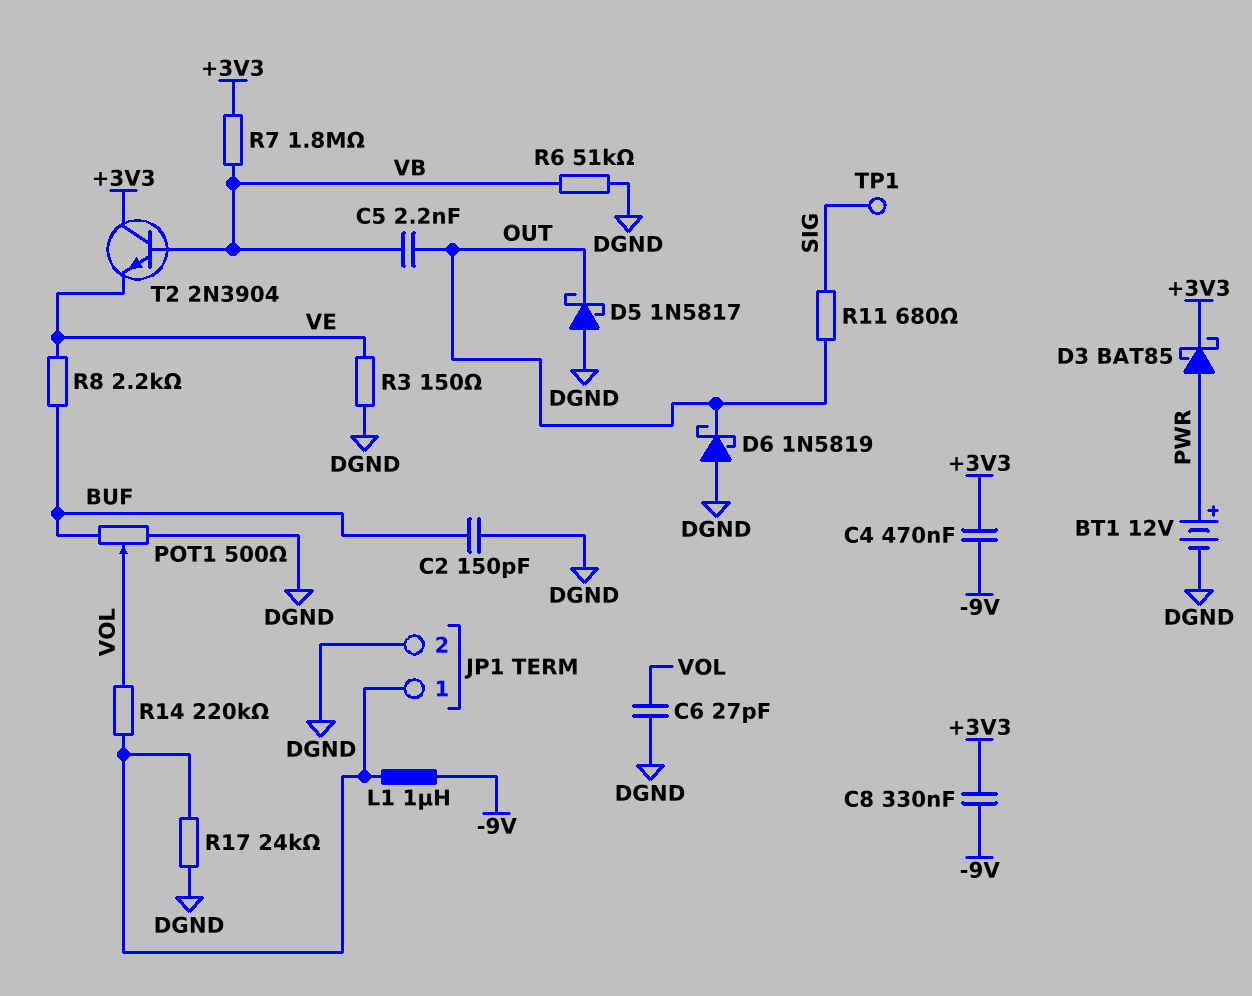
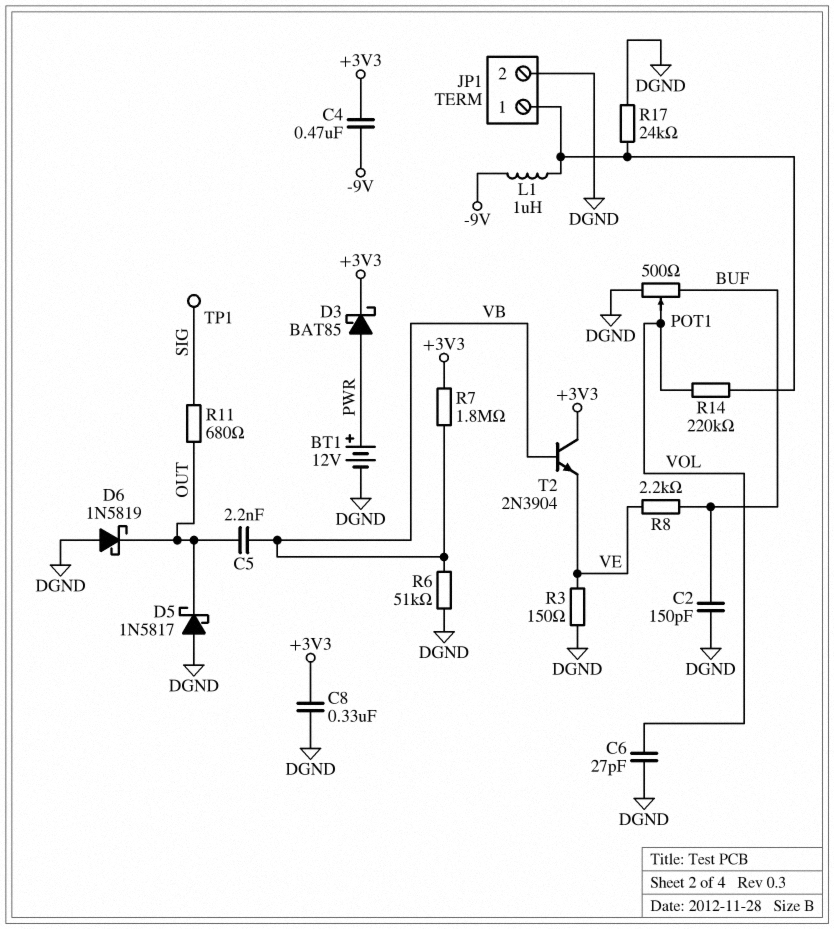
C8: 330nF (+3V3, -9V) -> 330nF (+3V3, DGND)

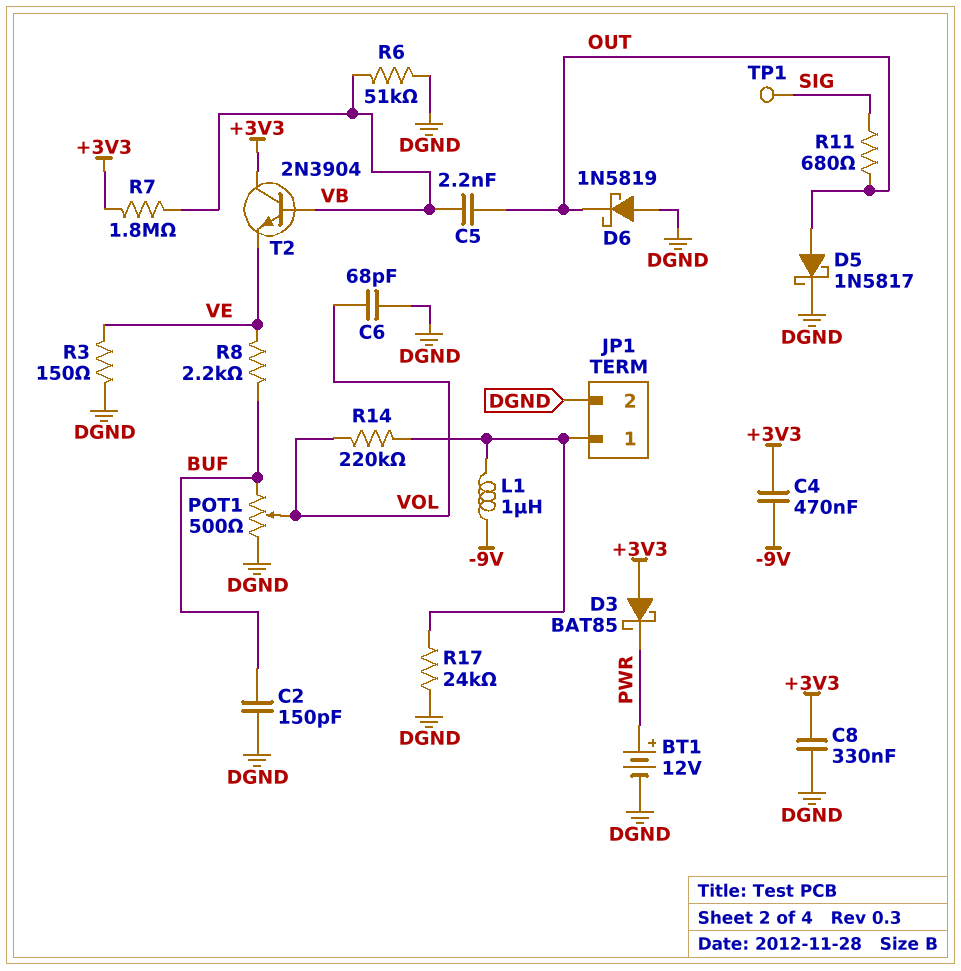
C6: 27pF (DGND, VOL) -> 68pF (DGND, VOL)
D3: schottky BAT85 (A PWR, K +3V3) -> schottky BAT85 (A +3V3, K PWR)
D5: schottky 1N5817 (A DGND, K OUT) -> schottky 1N5817 (A OUT, K DGND)

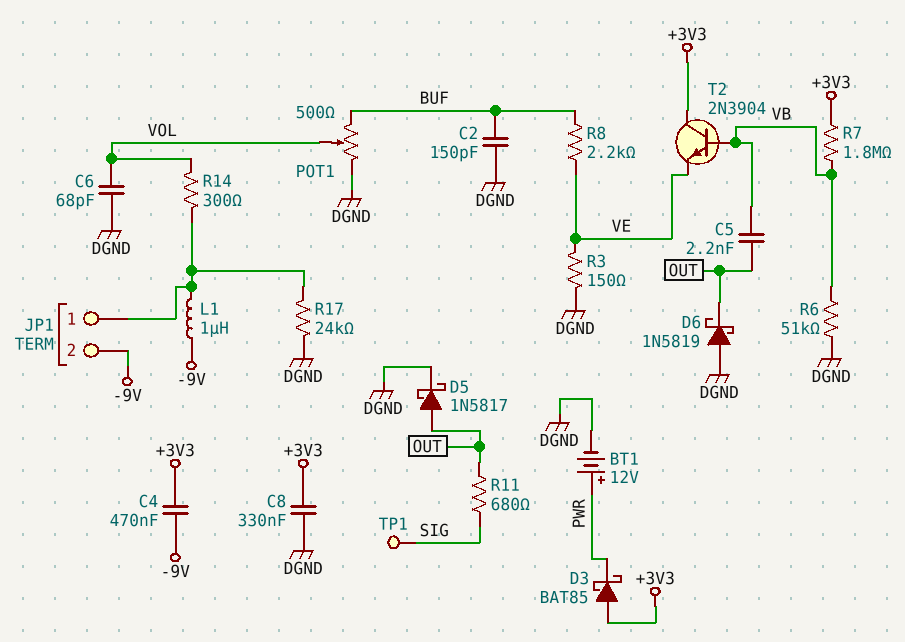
JP1 pin 2: DGND -> -9V
R14: 220k (JP1/1, VOL) -> 300 (JP1/1, VOL)

